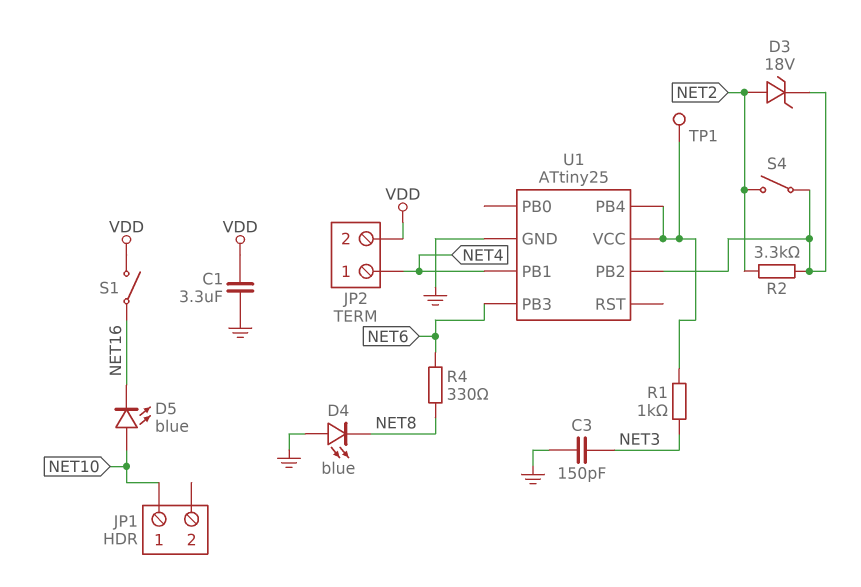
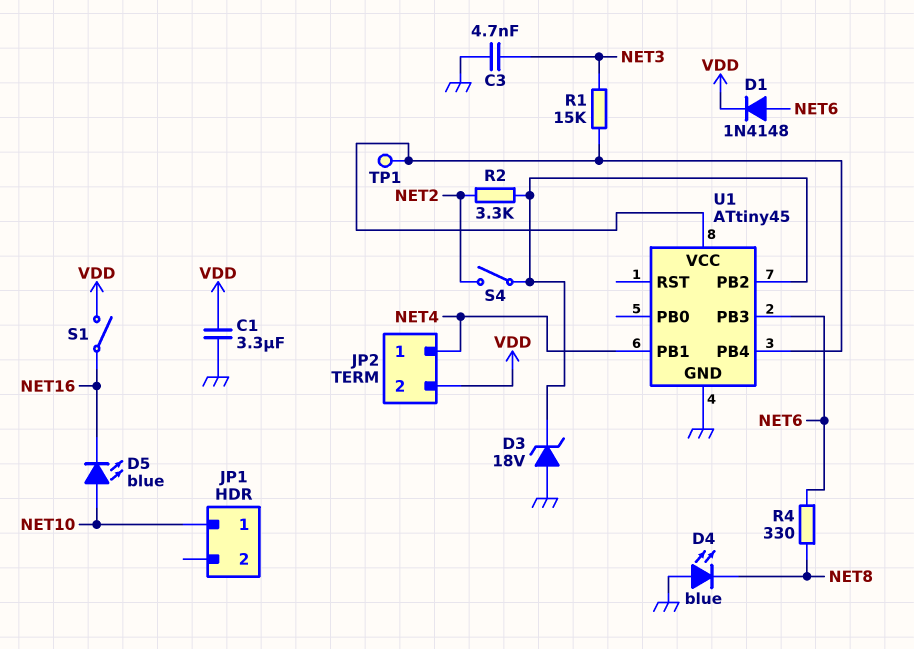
C3: 150pF (GND, NET3) -> 4.7nF (GND, NET3)
D1: none -> diode 1N4148 (A NET6, K VDD)
D3: zener 18V (A NET2, K U1/PB2) -> zener 18V (A GND, K U1/PB2)
R1: 1k (NET3, U1/PB4) -> 15k (NET3, U1/PB4)
U1: ATtiny25 -> ATtiny45

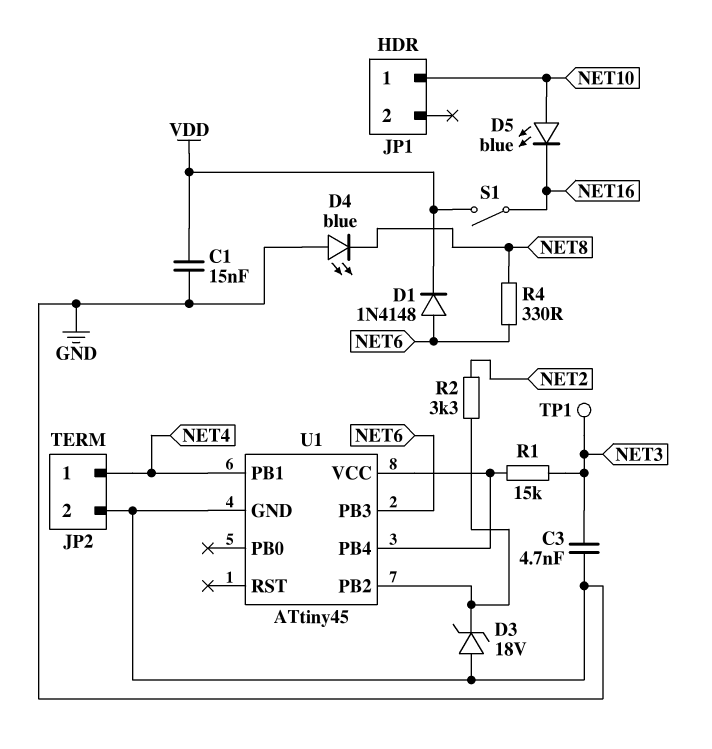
C1: 3.3uF (GND, VDD) -> 15nF (GND, VDD)
JP2 pin 2: VDD -> GND
S4: switch (NET2, U1/PB2) -> none
TP1: test point (U1/PB4) -> test point (NET3)

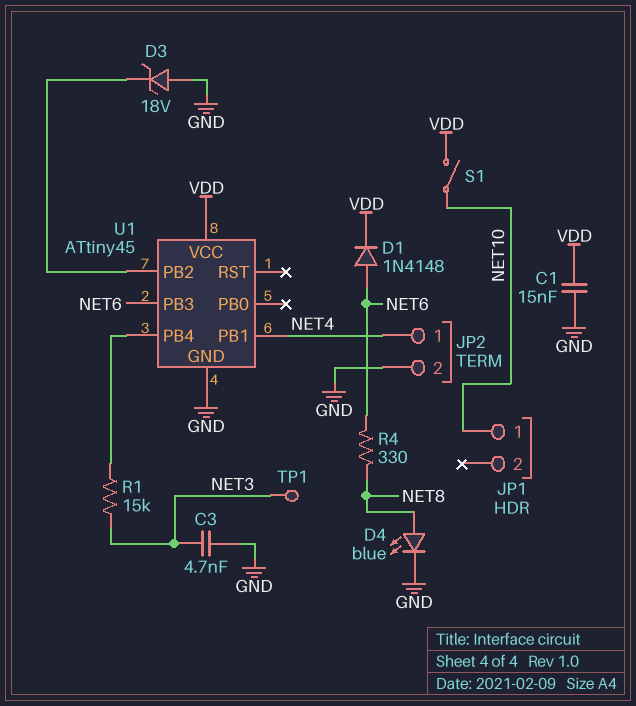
D4: LED blue (A GND, K NET8) -> LED blue (A NET8, K GND)
D5: LED blue (A NET10, K NET16) -> none
R2: 3.3k (NET2, U1/PB2) -> none
S1: switch (NET16, VDD) -> switch (NET10, VDD)
U1 pin VCC: U1/PB4 -> VDD

